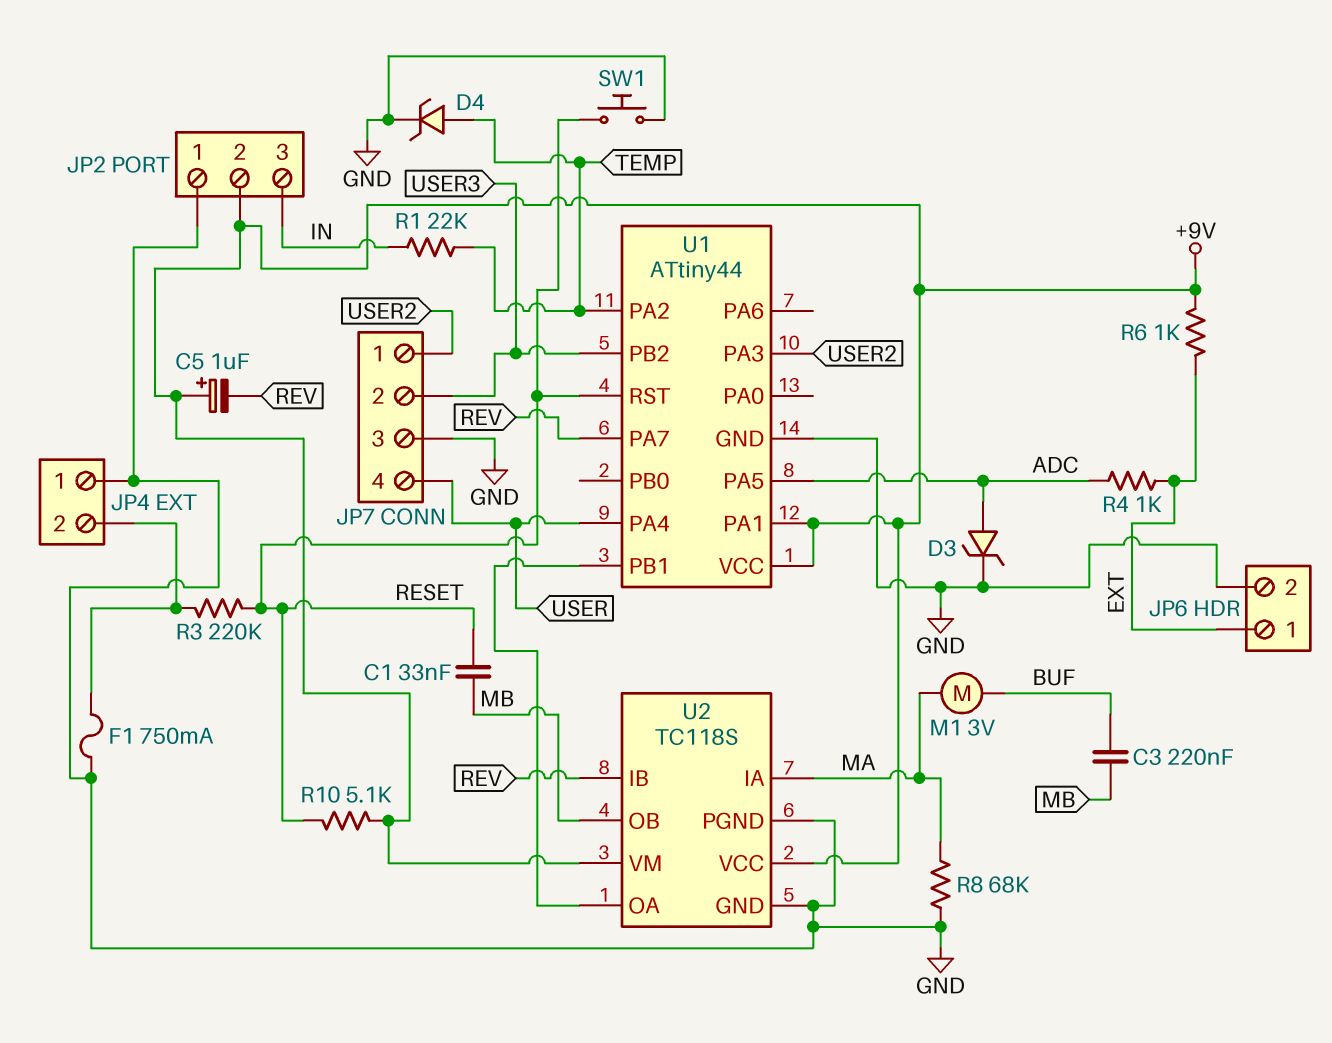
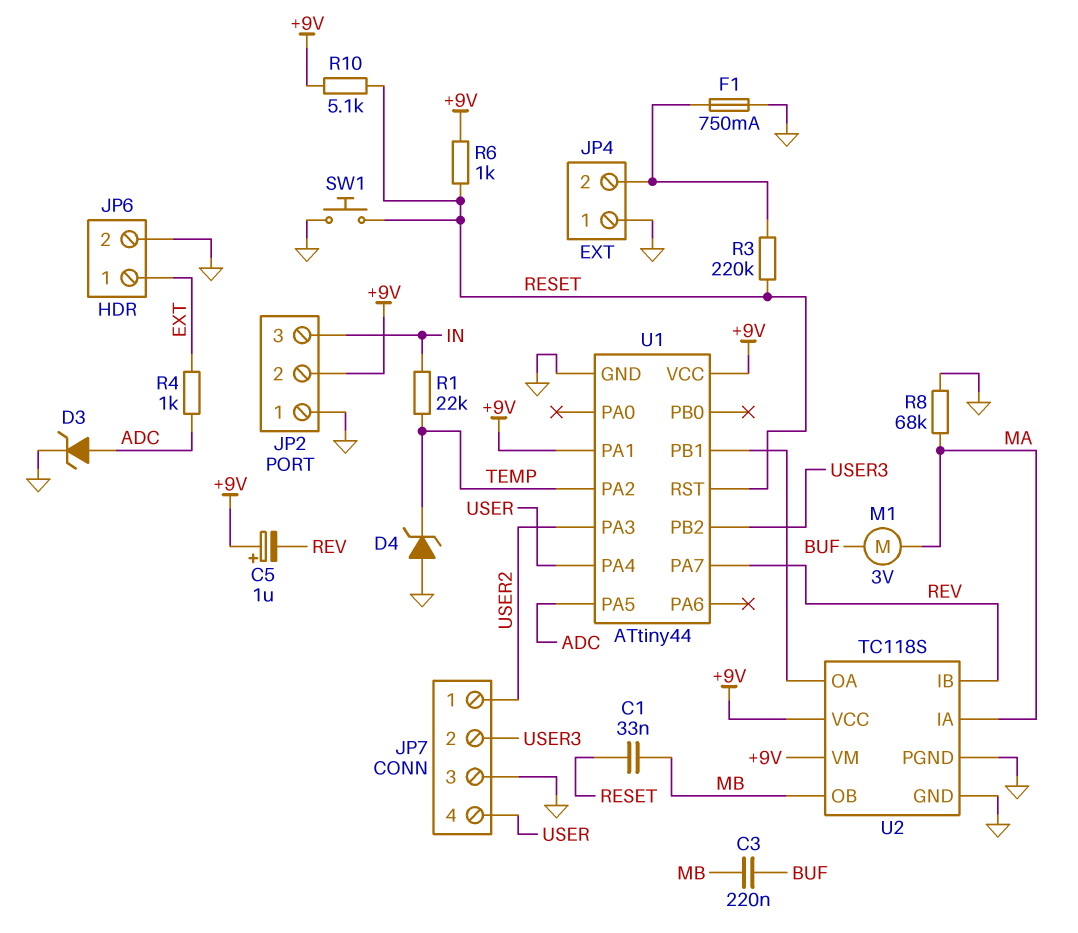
D4: zener (A TEMP, K GND) -> zener (A GND, K TEMP)
R6: 1k (+9V, EXT) -> 1k (+9V, RESET)

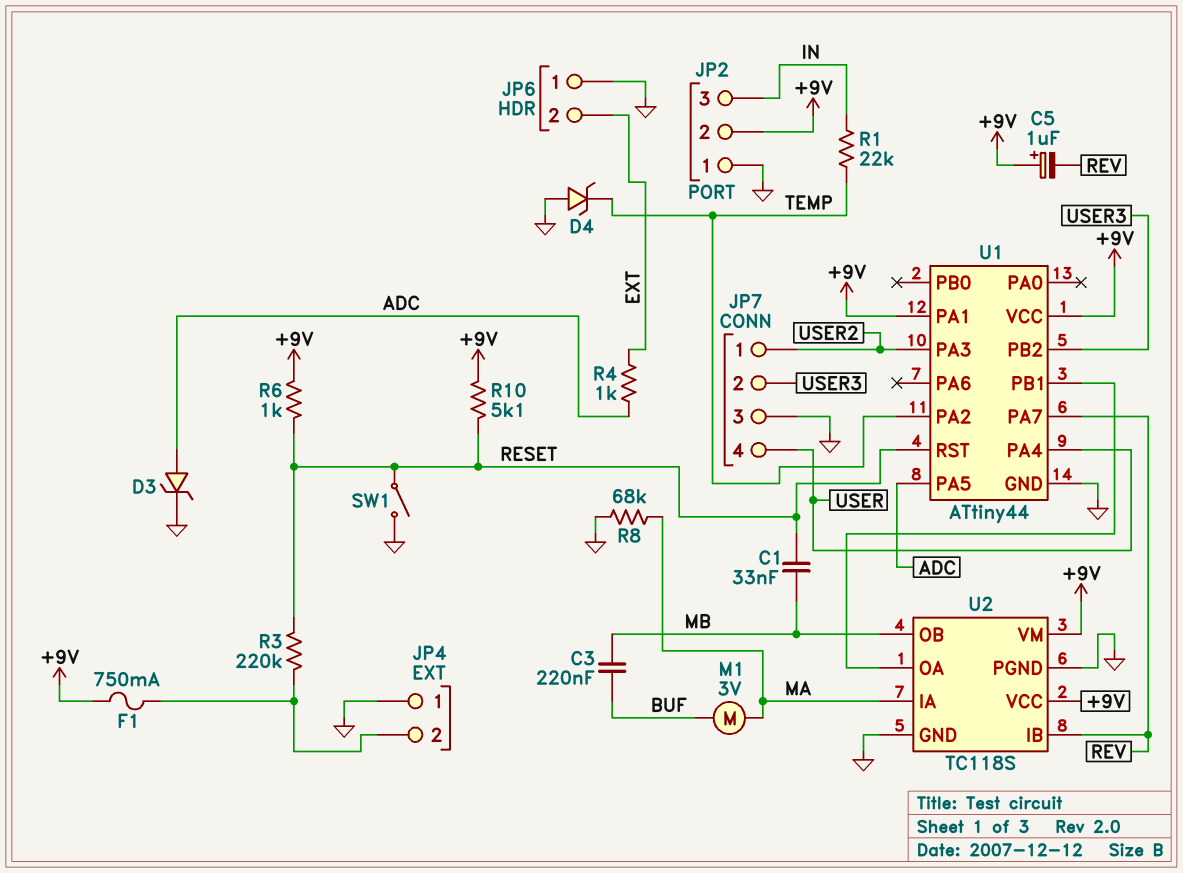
F1: 750mA (GND, JP4/2) -> 750mA (+9V, JP4/2)
JP6 pin 1: EXT -> GND
JP6 pin 2: GND -> EXT
SW1: button (GND, RESET) -> switch (GND, RESET)

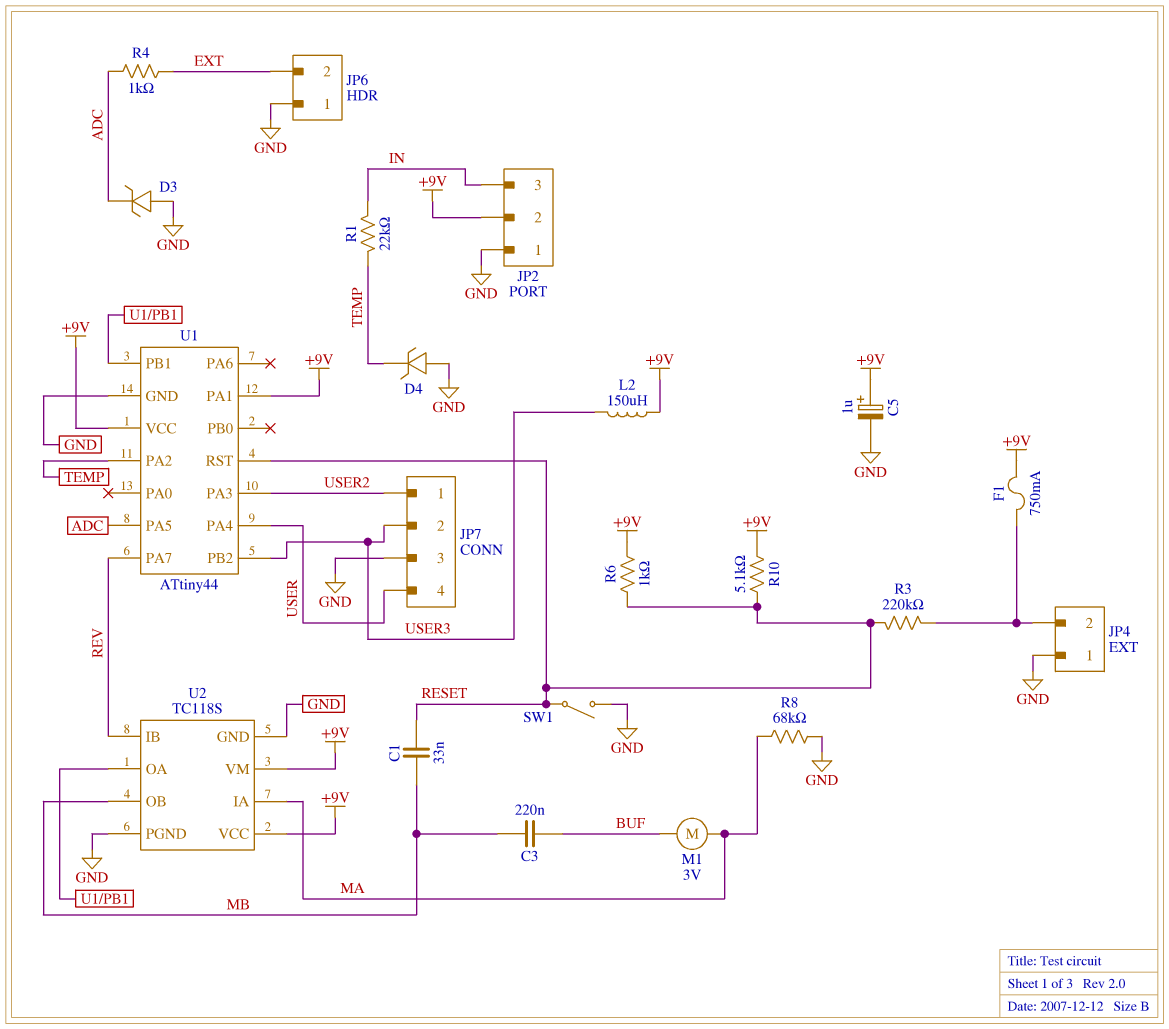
C5: 1uF (plus +9V, minus REV) -> 1uF (plus +9V, minus GND)
D3: zener (A ADC, K GND) -> zener (A GND, K ADC)
L2: none -> 150uH (+9V, USER3)

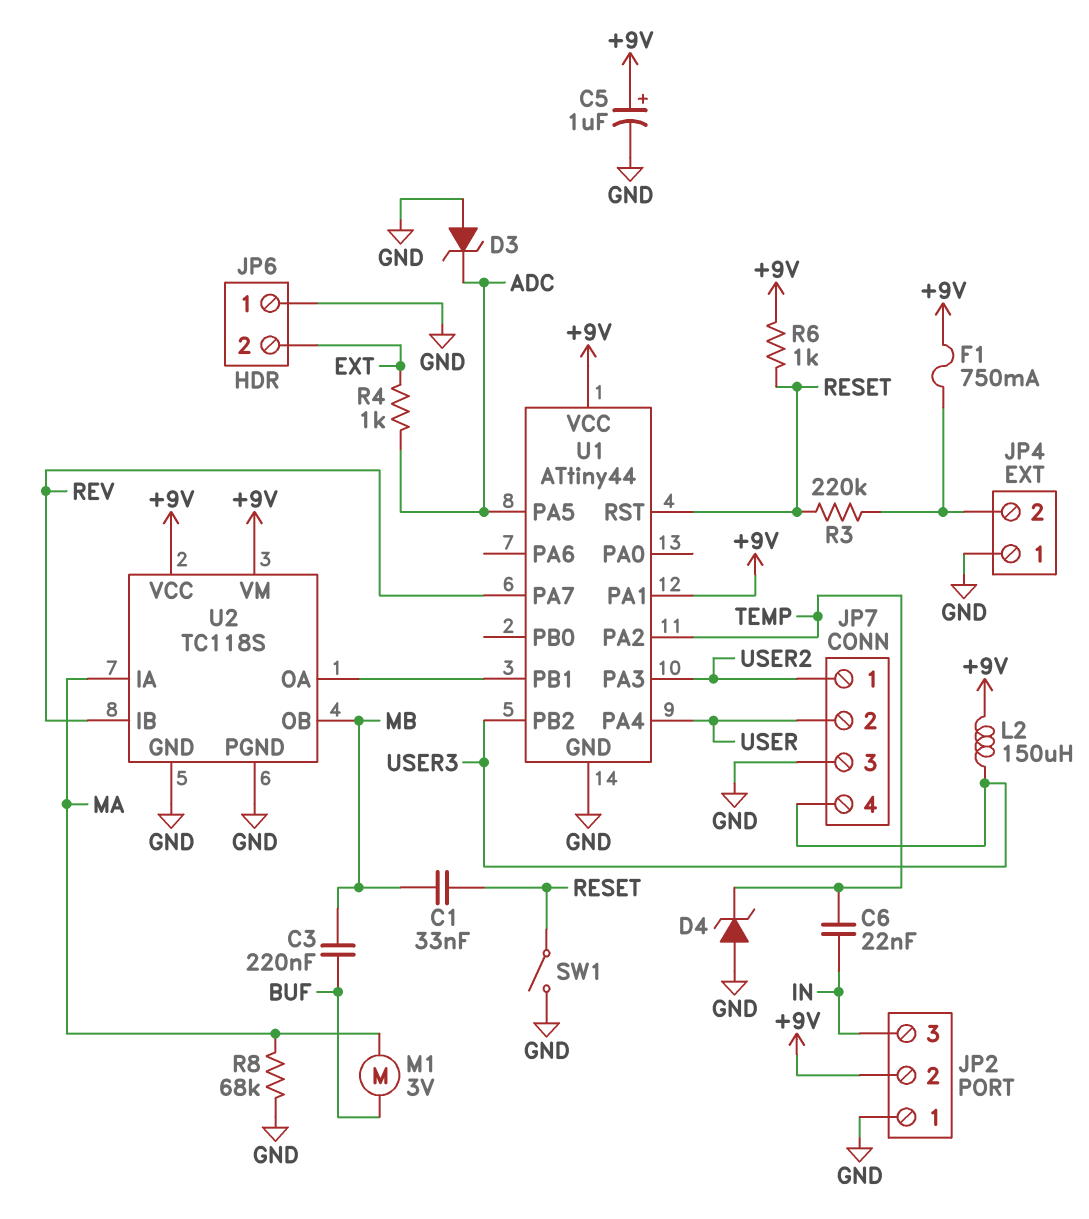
C6: none -> 22nF (IN, TEMP)
JP7 pin 2: USER3 -> USER
JP7 pin 4: USER -> USER3
R1: 22k (IN, TEMP) -> none
R10: 5.1k (+9V, RESET) -> none

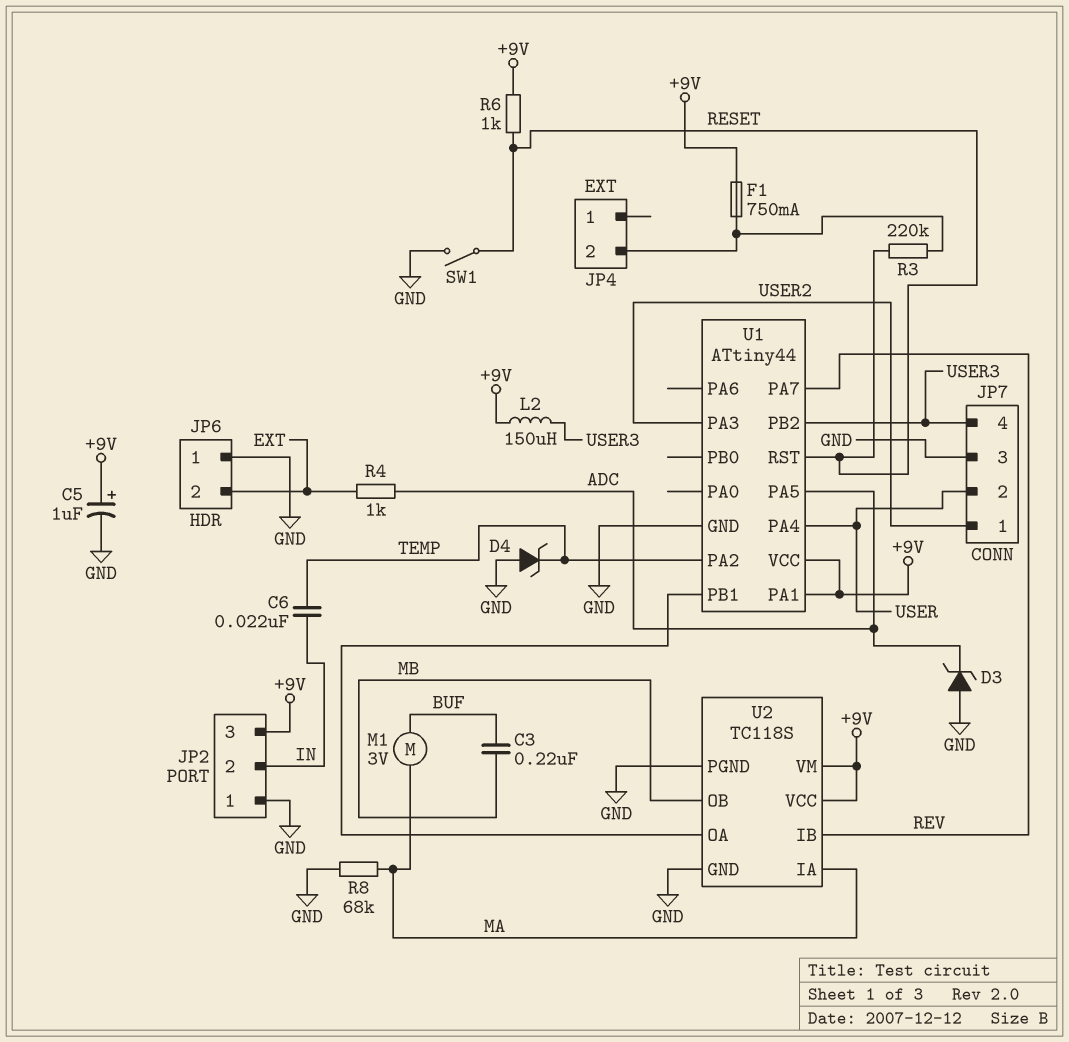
C1: 33nF (MB, RESET) -> none
JP2 pin 2: +9V -> IN
JP2 pin 3: IN -> +9V
JP4 pin 1: GND -> none

